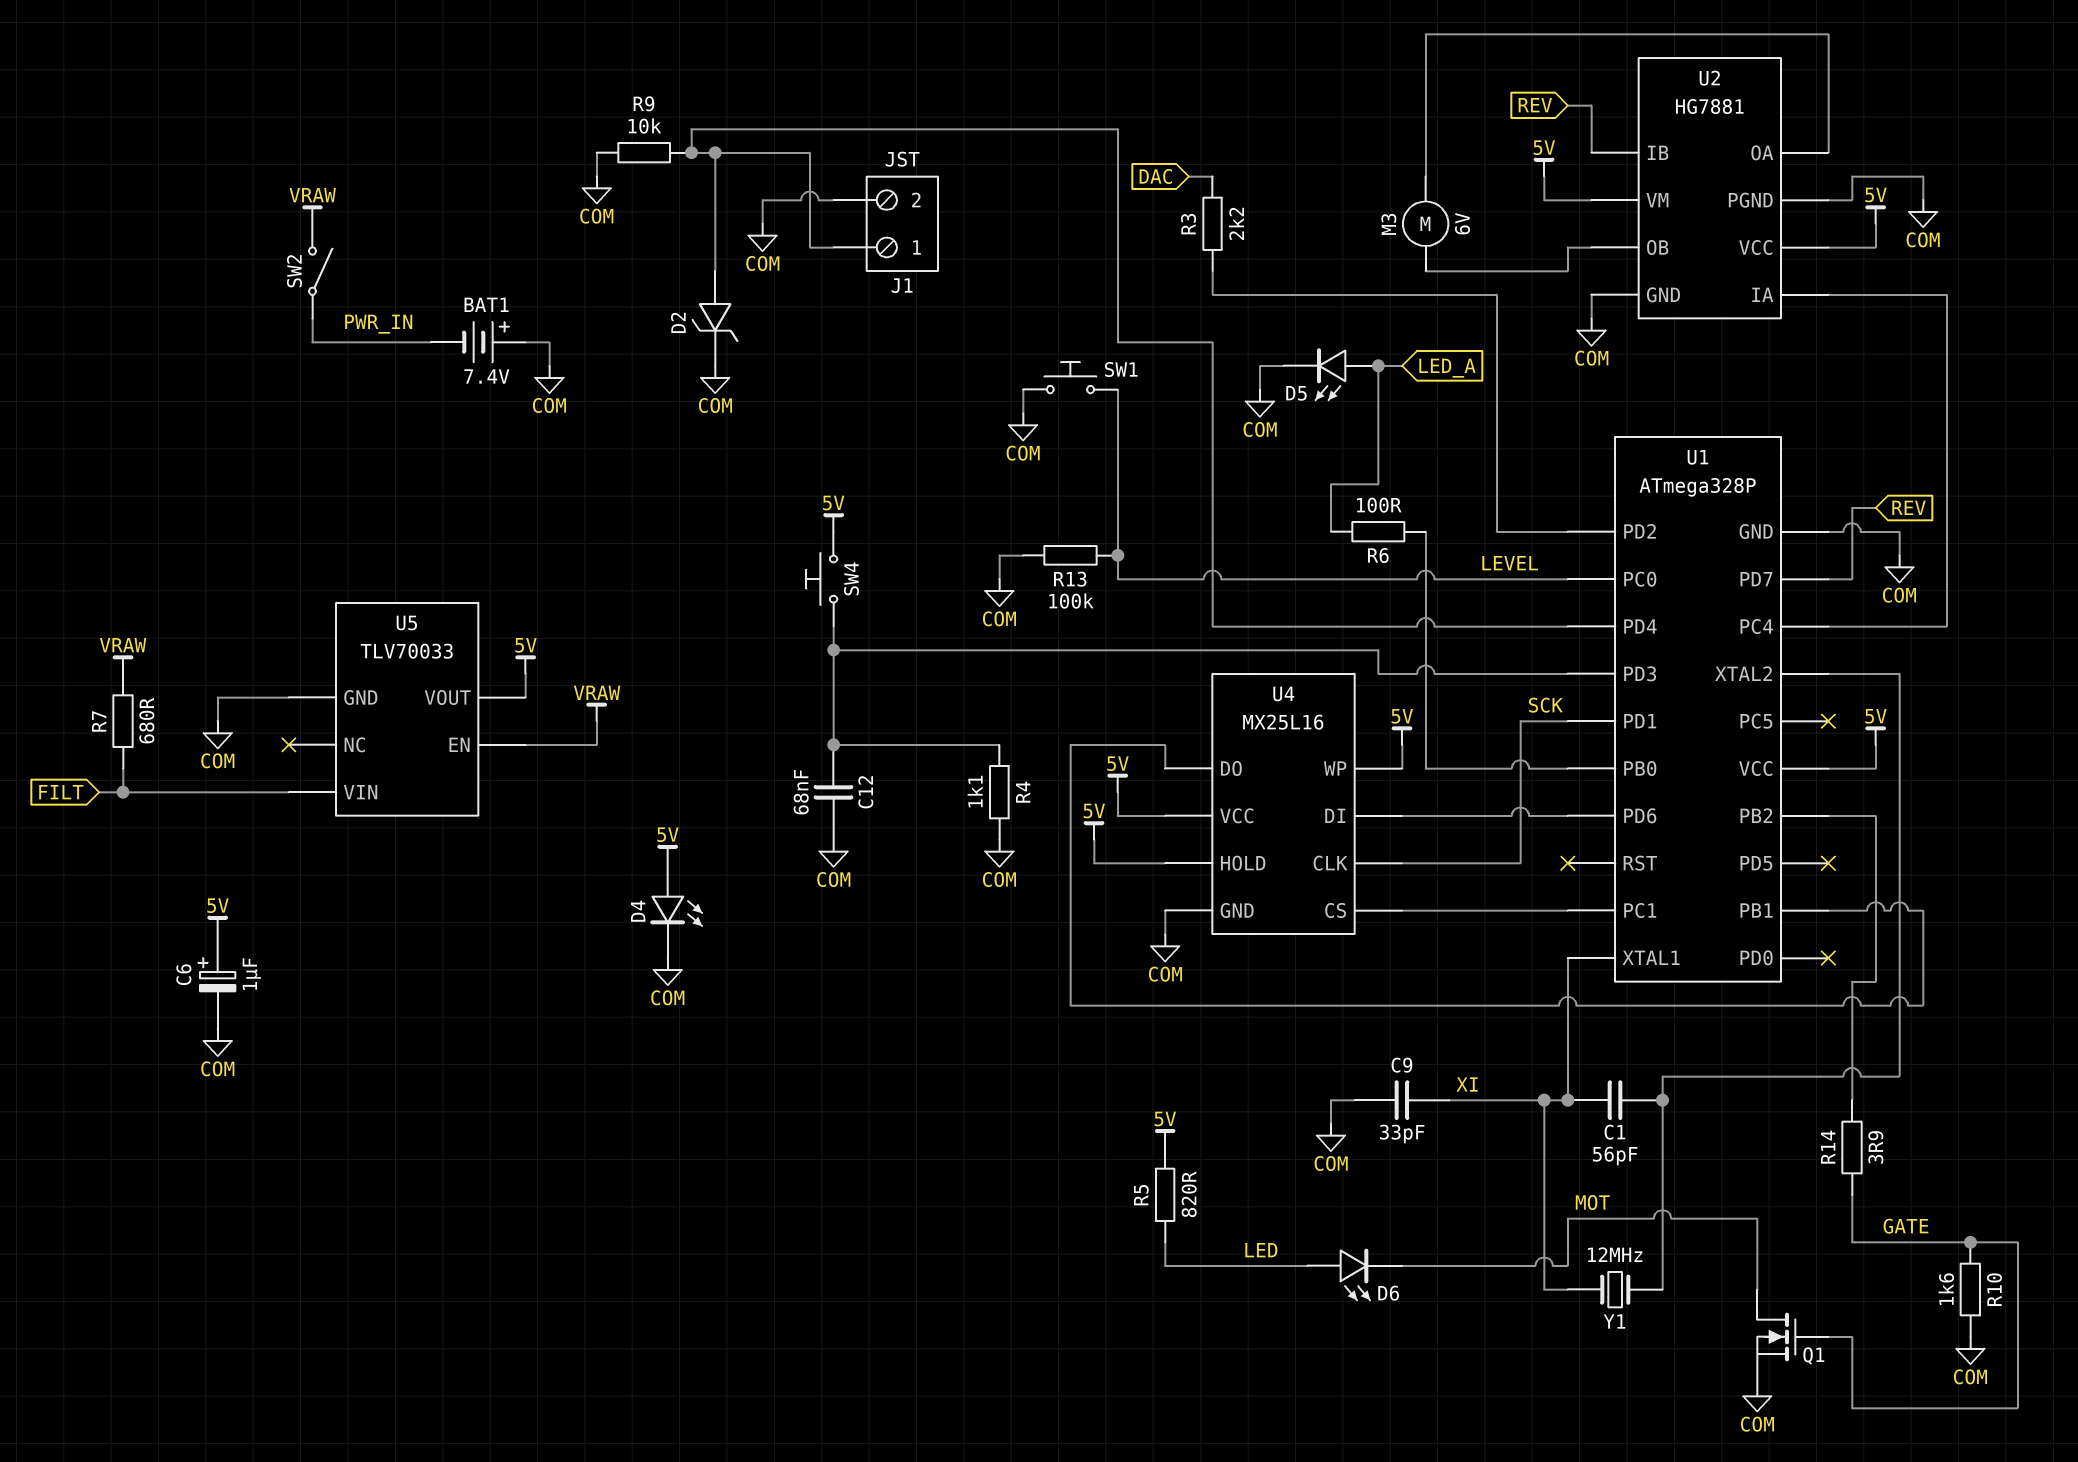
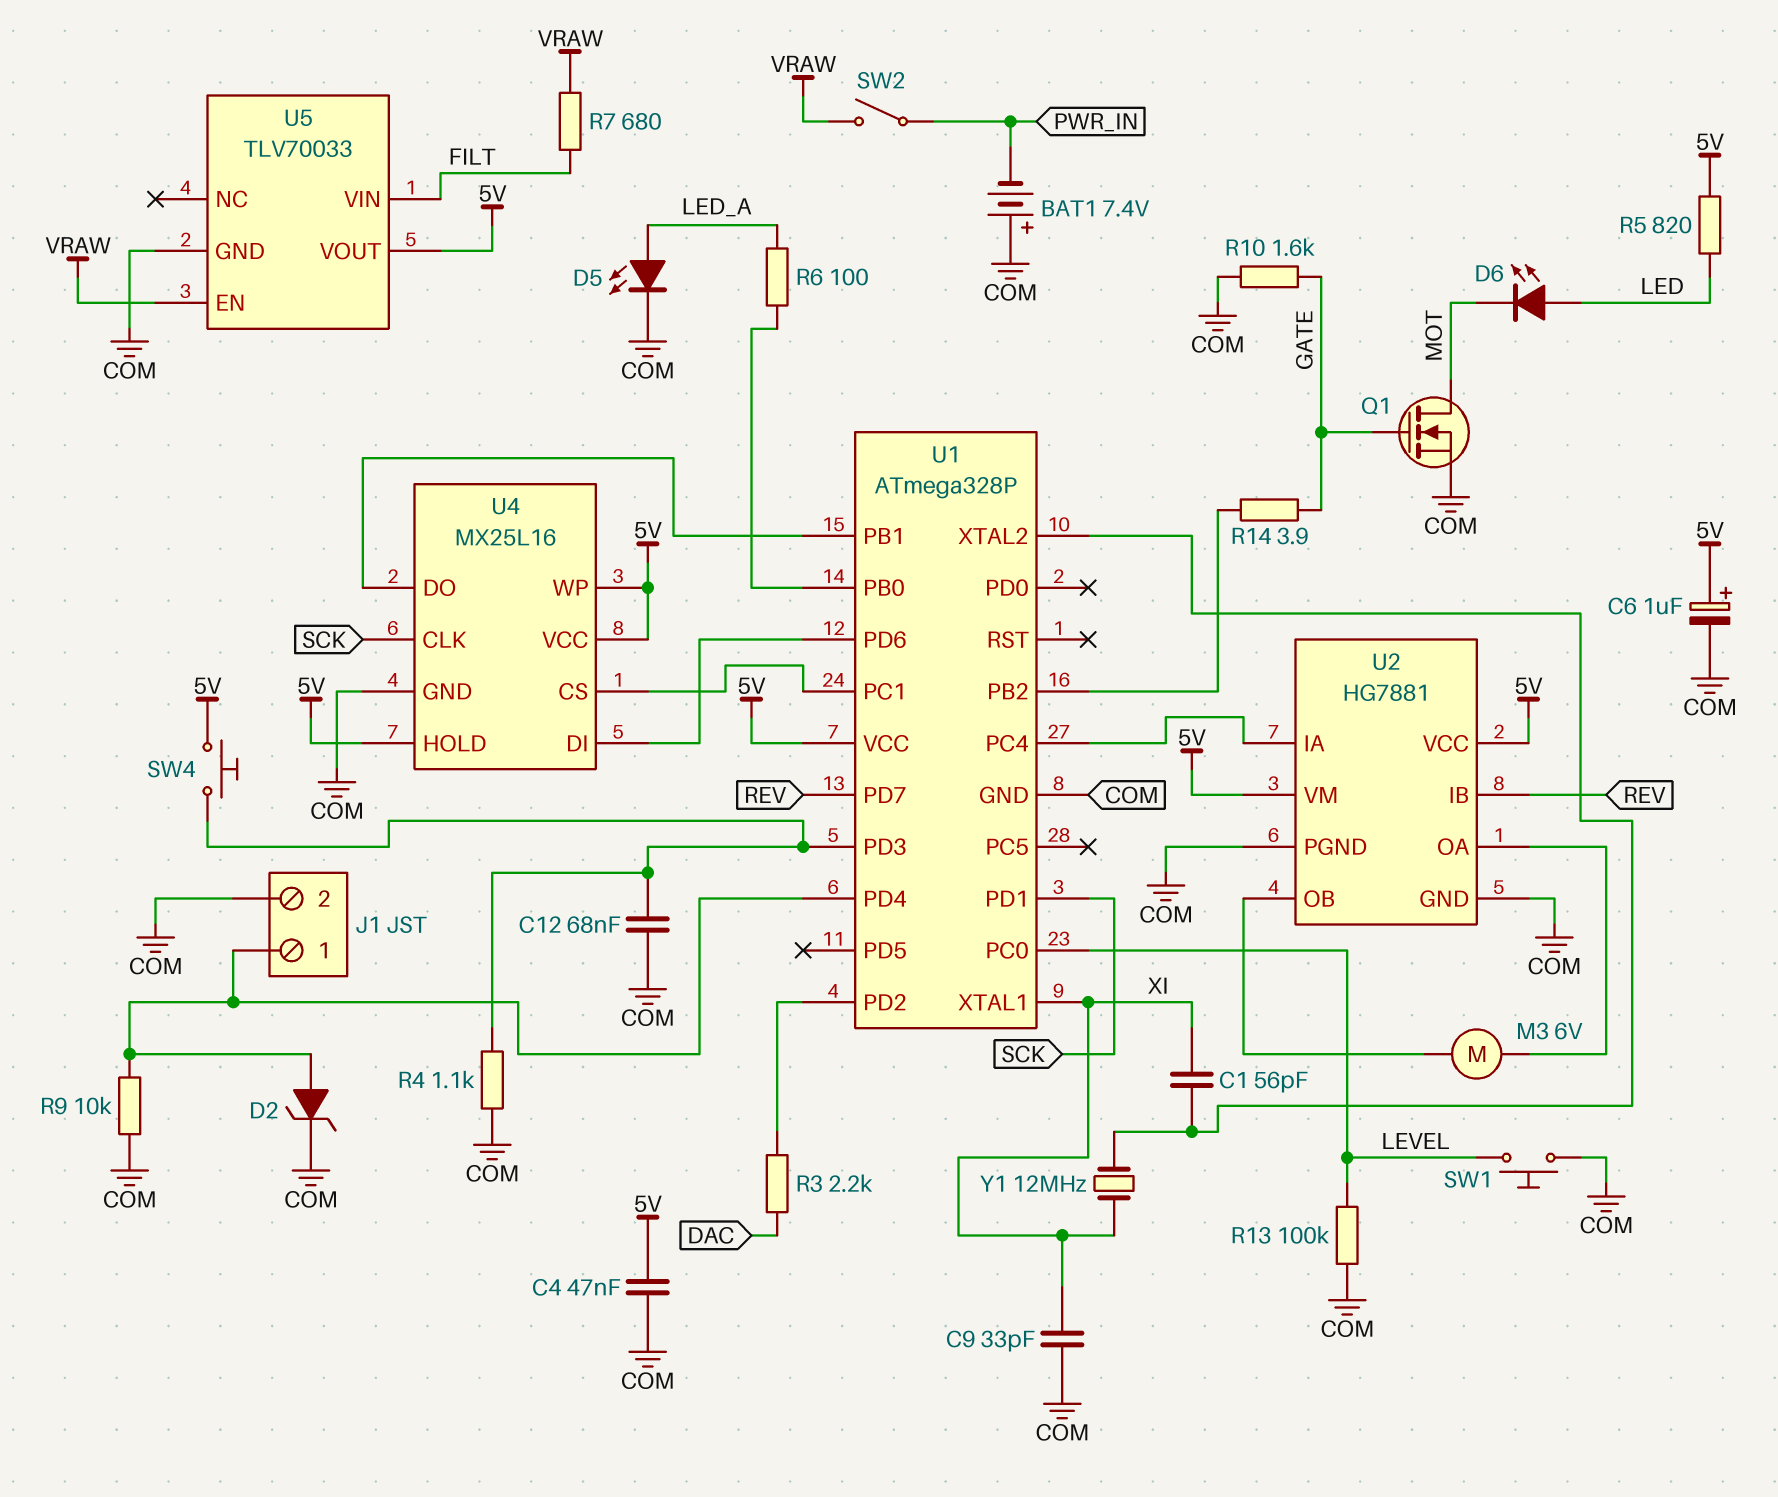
C4: none -> 47nF (5V, COM)
D4: LED (A 5V, K COM) -> none

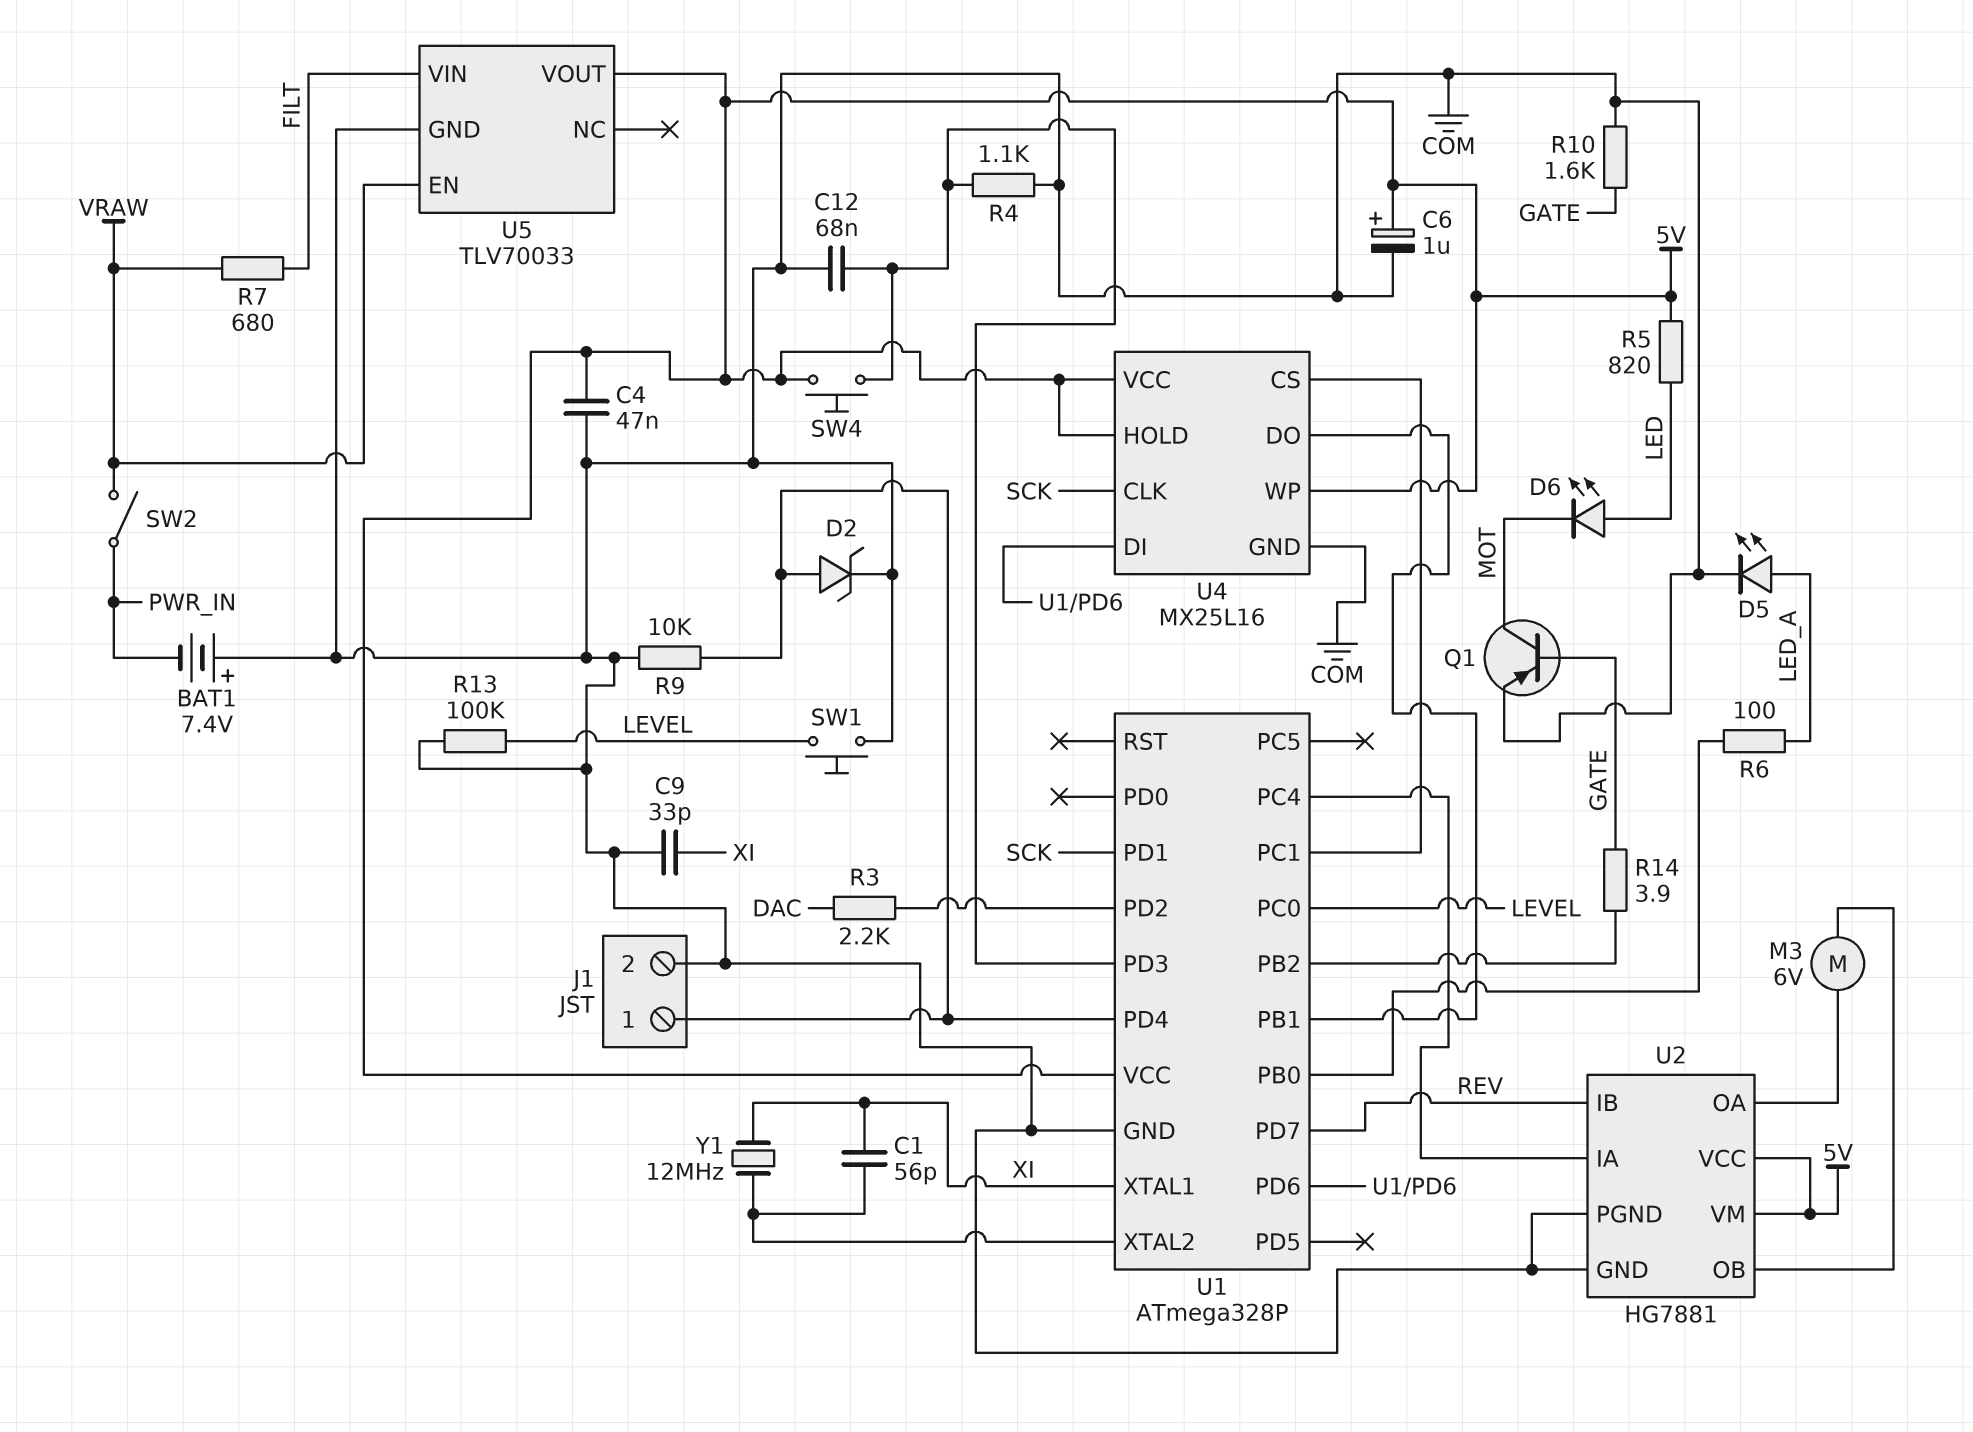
Q1: NMOS (G GATE, D MOT, S COM) -> PNP (B GATE, C MOT, E COM)

